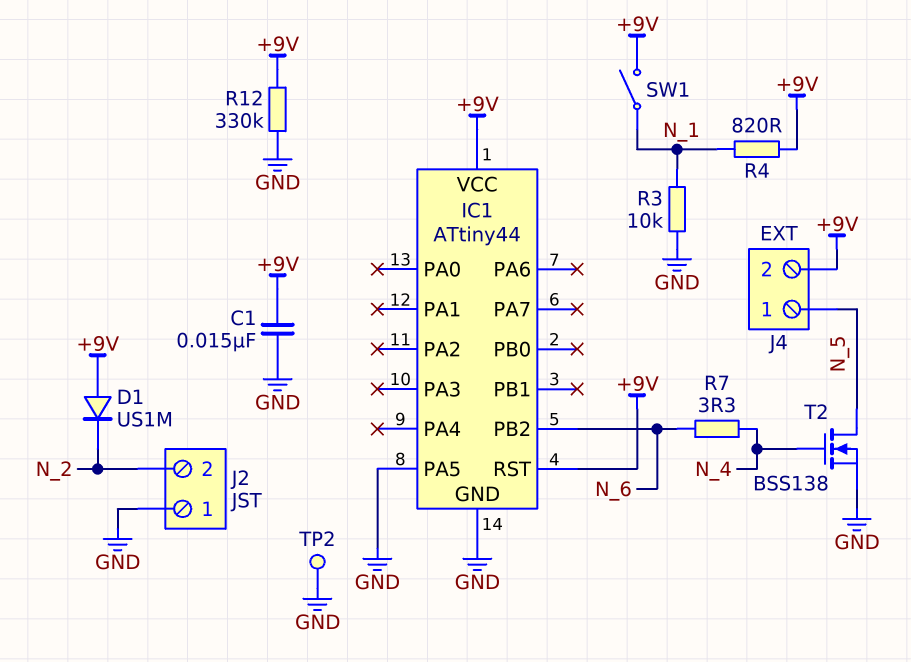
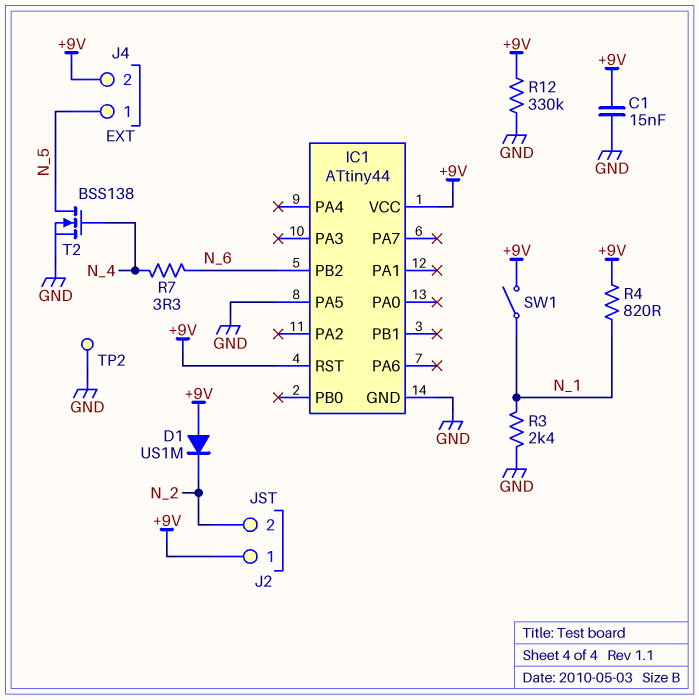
J2 pin 1: GND -> +9V
R3: 10k (GND, N_1) -> 2.4k (GND, N_1)

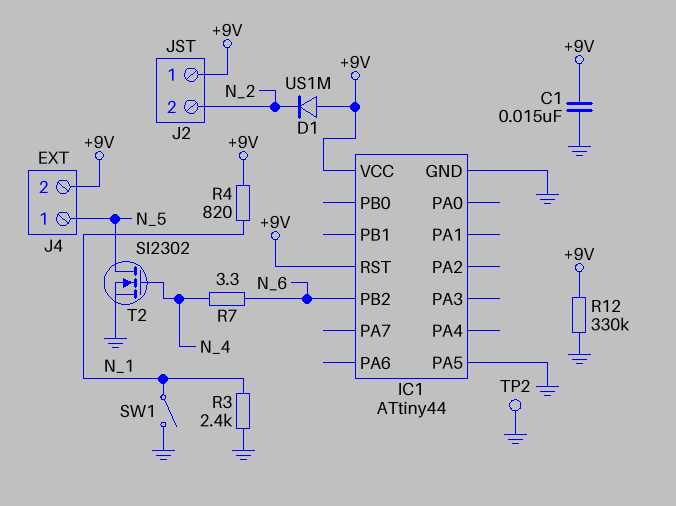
SW1: switch (+9V, N_1) -> switch (GND, N_1)
T2: NMOS BSS138 (G N_4, D N_5, S GND) -> NMOS SI2302 (G N_4, D N_5, S GND)

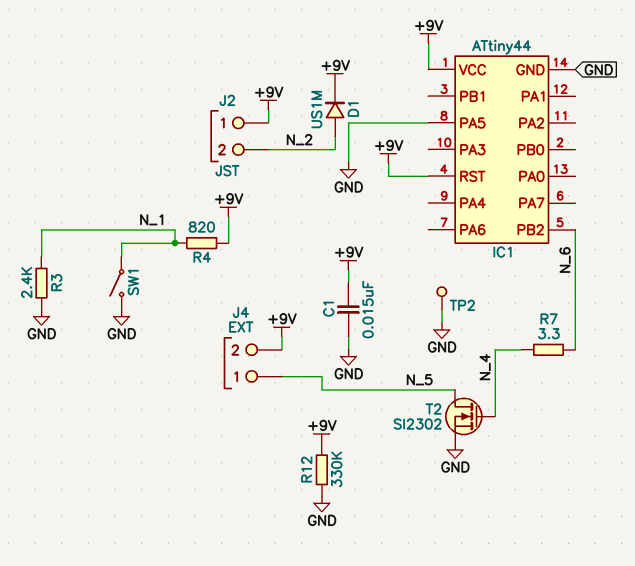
D1: diode US1M (A +9V, K N_2) -> diode US1M (A N_2, K +9V)

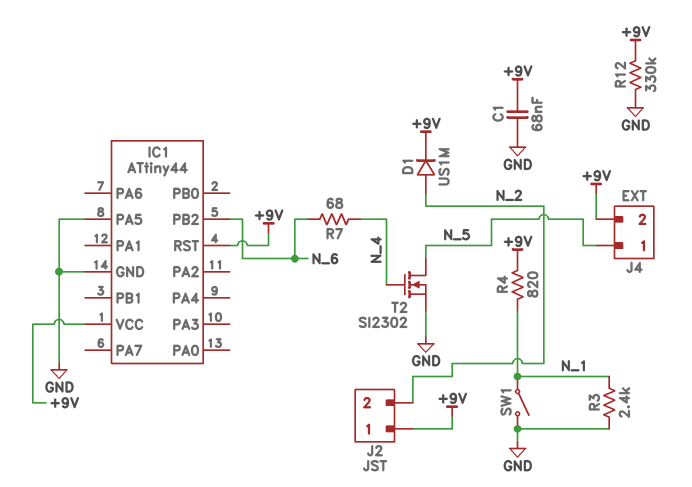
C1: 15nF (+9V, GND) -> 68nF (+9V, GND)
R7: 3.3 (N_4, N_6) -> 68 (N_4, N_6)
TP2: test point (GND) -> none

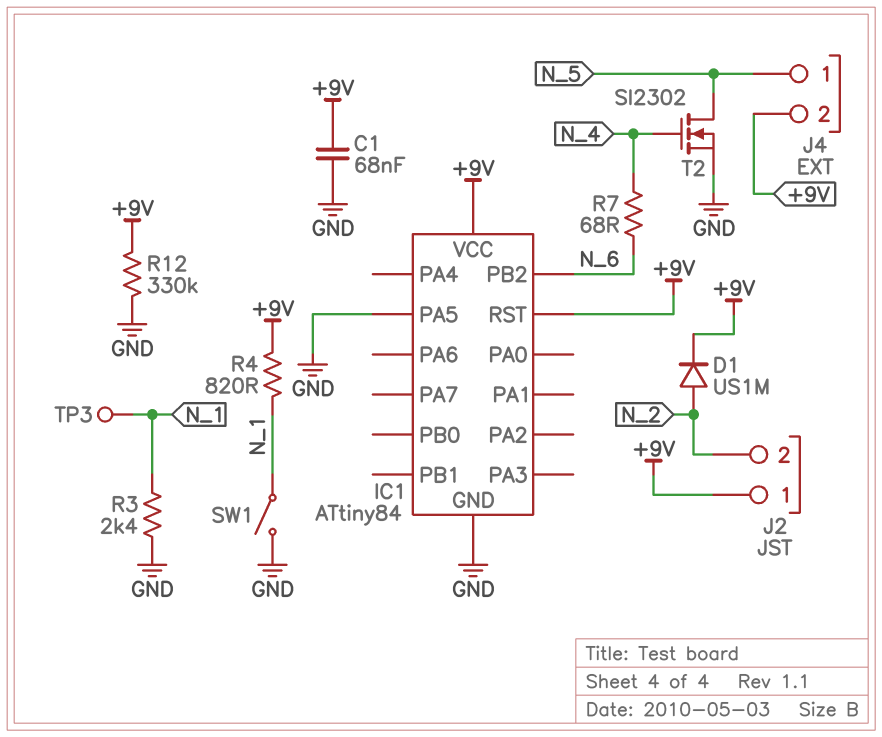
IC1: ATtiny44 -> ATtiny84
TP3: none -> test point (N_1)

